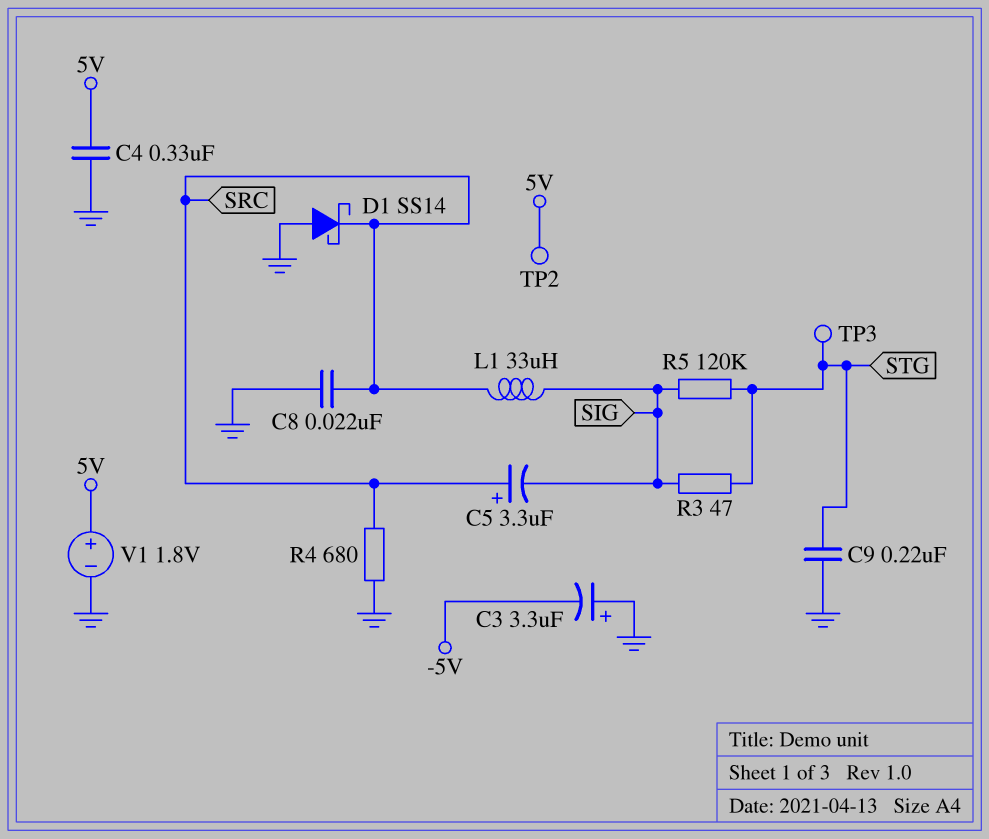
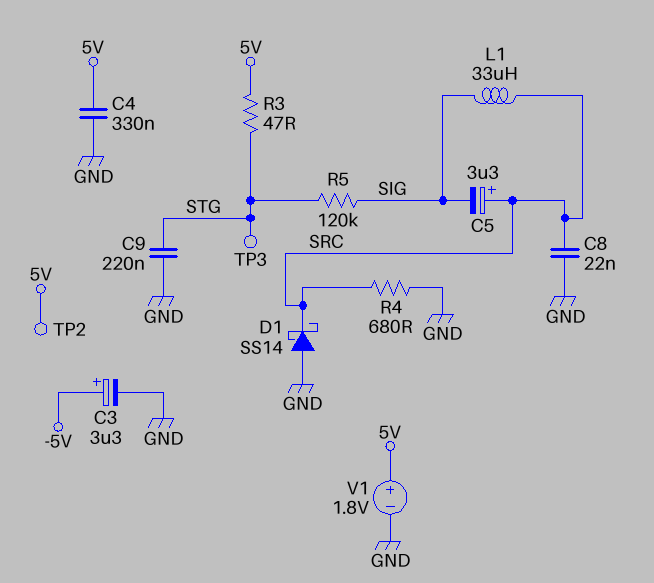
C3: 3.3uF (plus GND, minus -5V) -> 3.3uF (plus -5V, minus GND)
R3: 47 (SIG, STG) -> 47 (5V, STG)

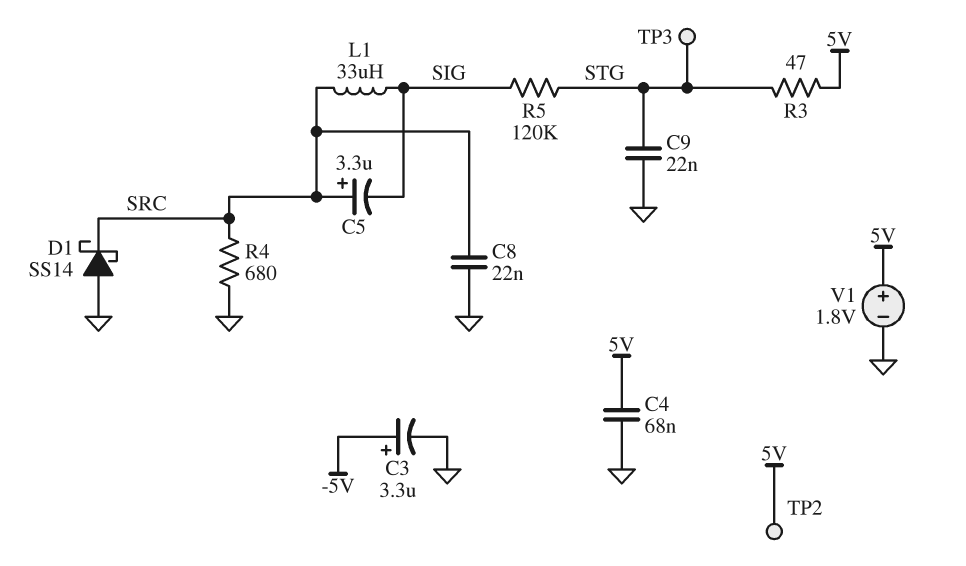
C4: 330nF (5V, GND) -> 68nF (5V, GND)
C9: 220nF (GND, STG) -> 22nF (GND, STG)

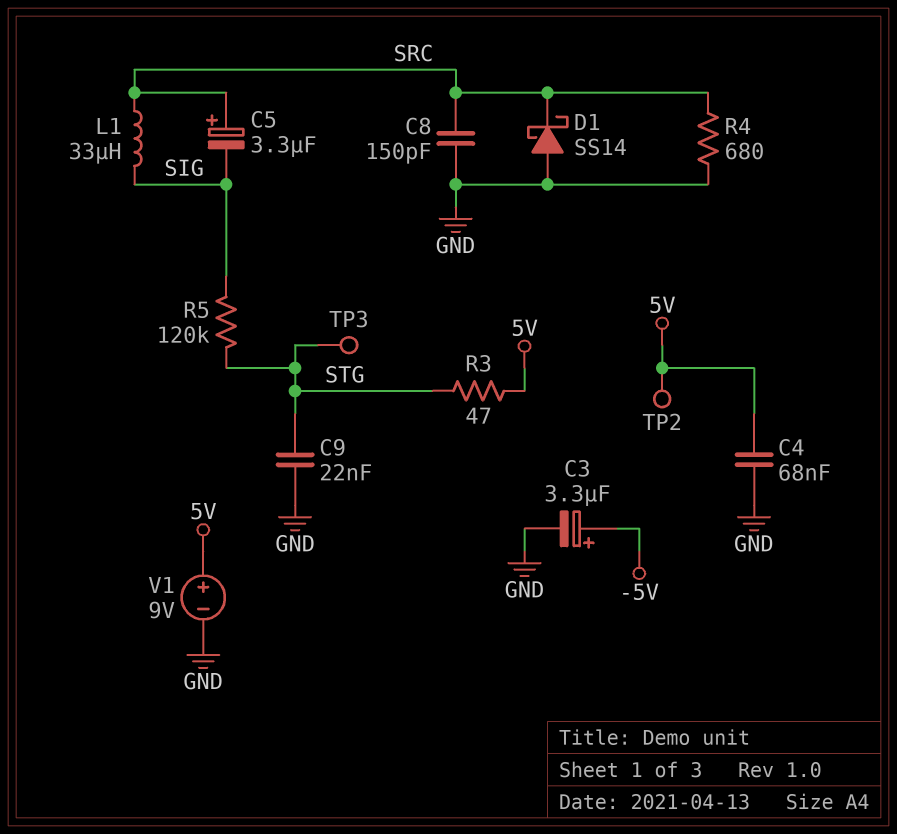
C8: 22nF (GND, SRC) -> 150pF (GND, SRC)
V1: 1.8V (plus 5V, minus GND) -> 9V (plus 5V, minus GND)

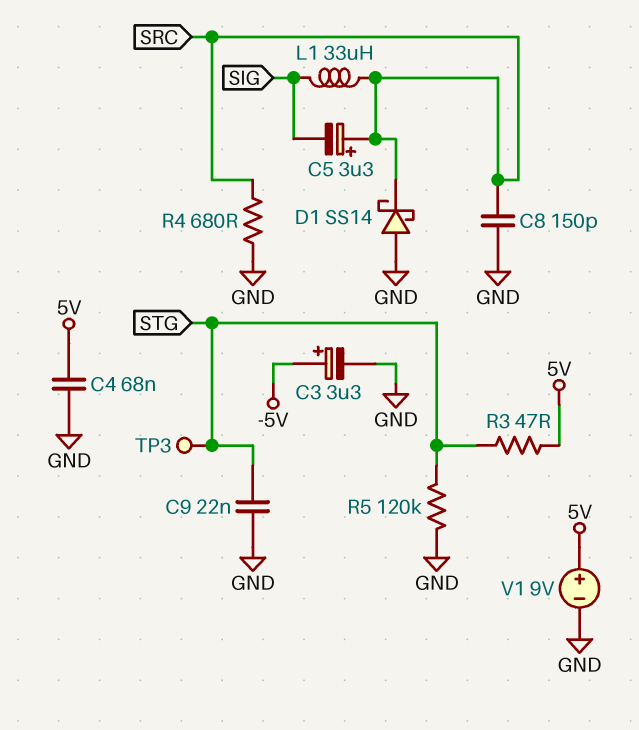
R5: 120k (SIG, STG) -> 120k (GND, STG)
TP2: test point (5V) -> none

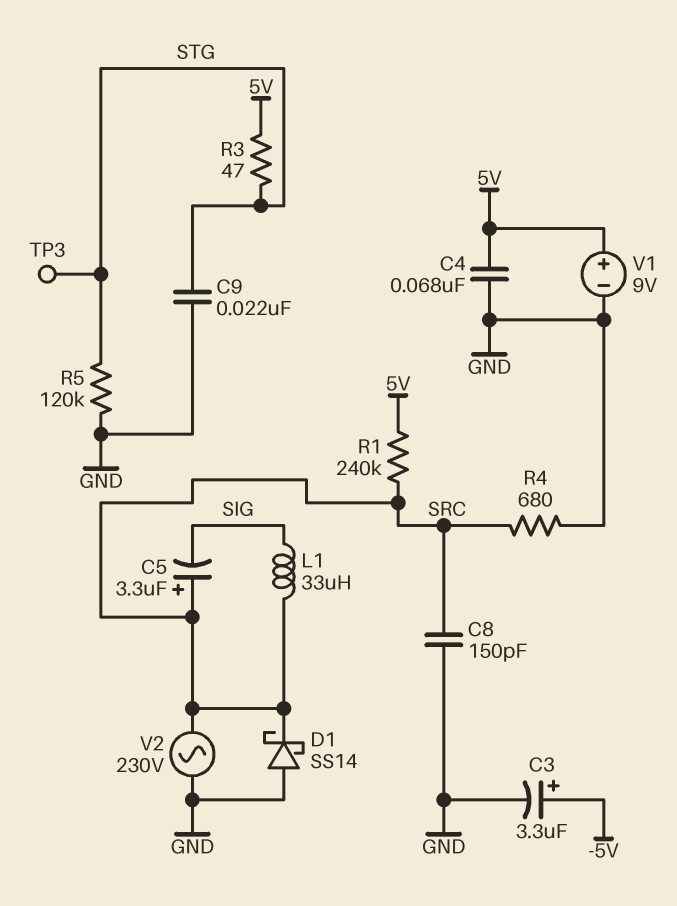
R1: none -> 240k (5V, SRC)
V2: none -> AC 230V (GND, SRC)

